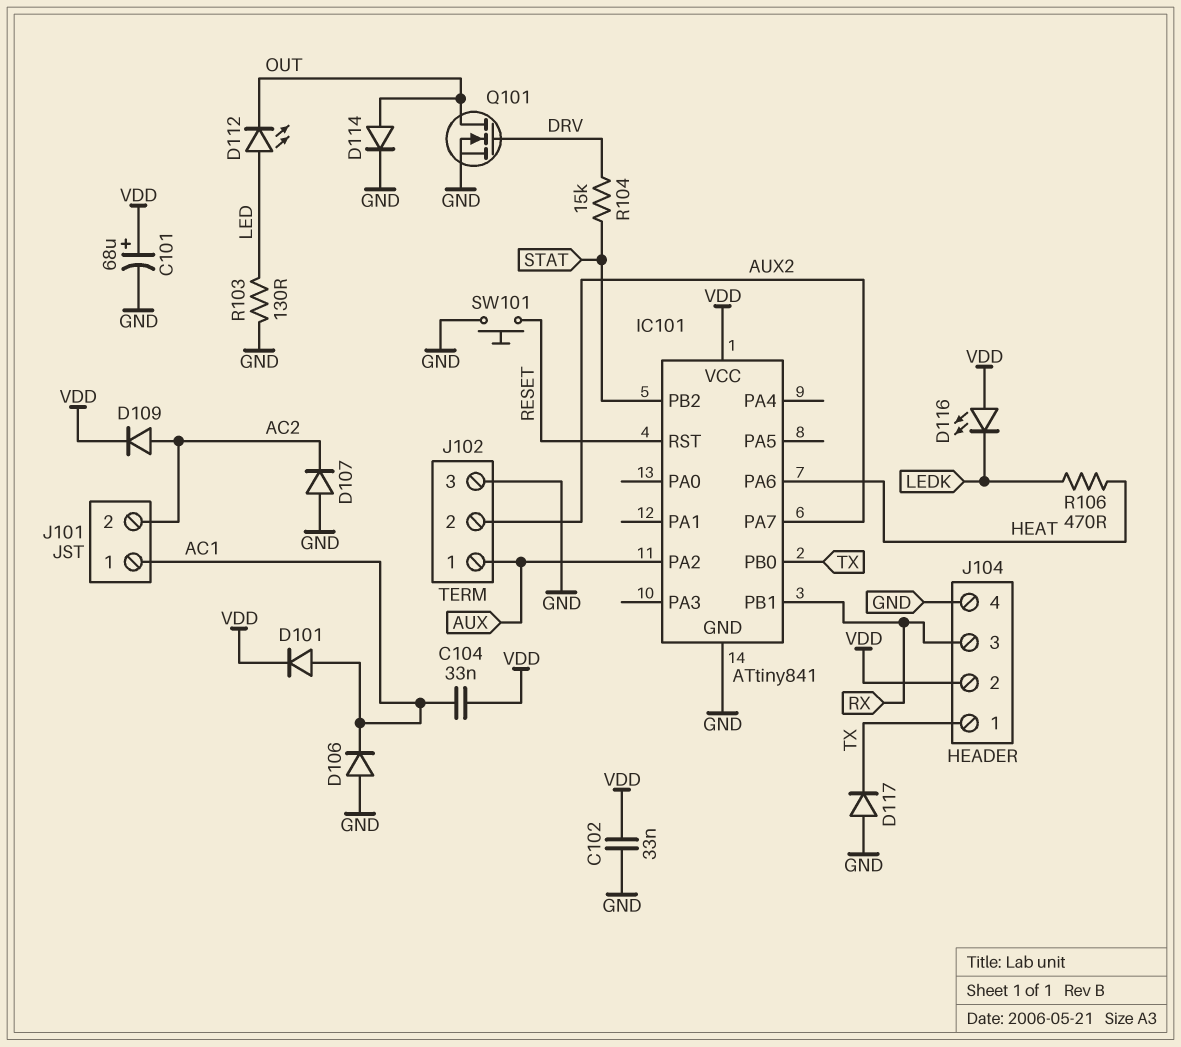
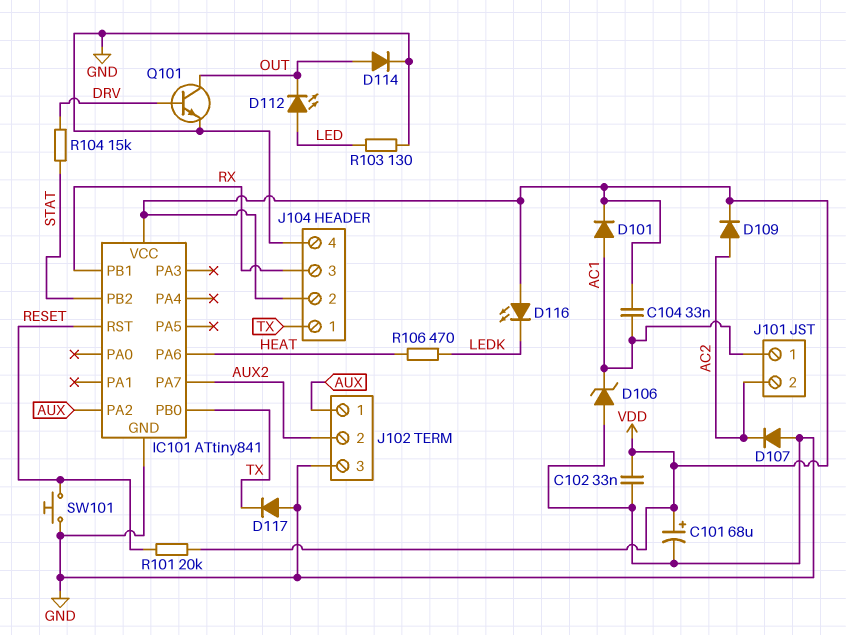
D106: diode (A GND, K AC1) -> zener (A GND, K AC1)
Q101: NMOS (G DRV, D OUT, S GND) -> NPN (B DRV, C OUT, E GND)
R101: none -> 20k (RESET, VDD)

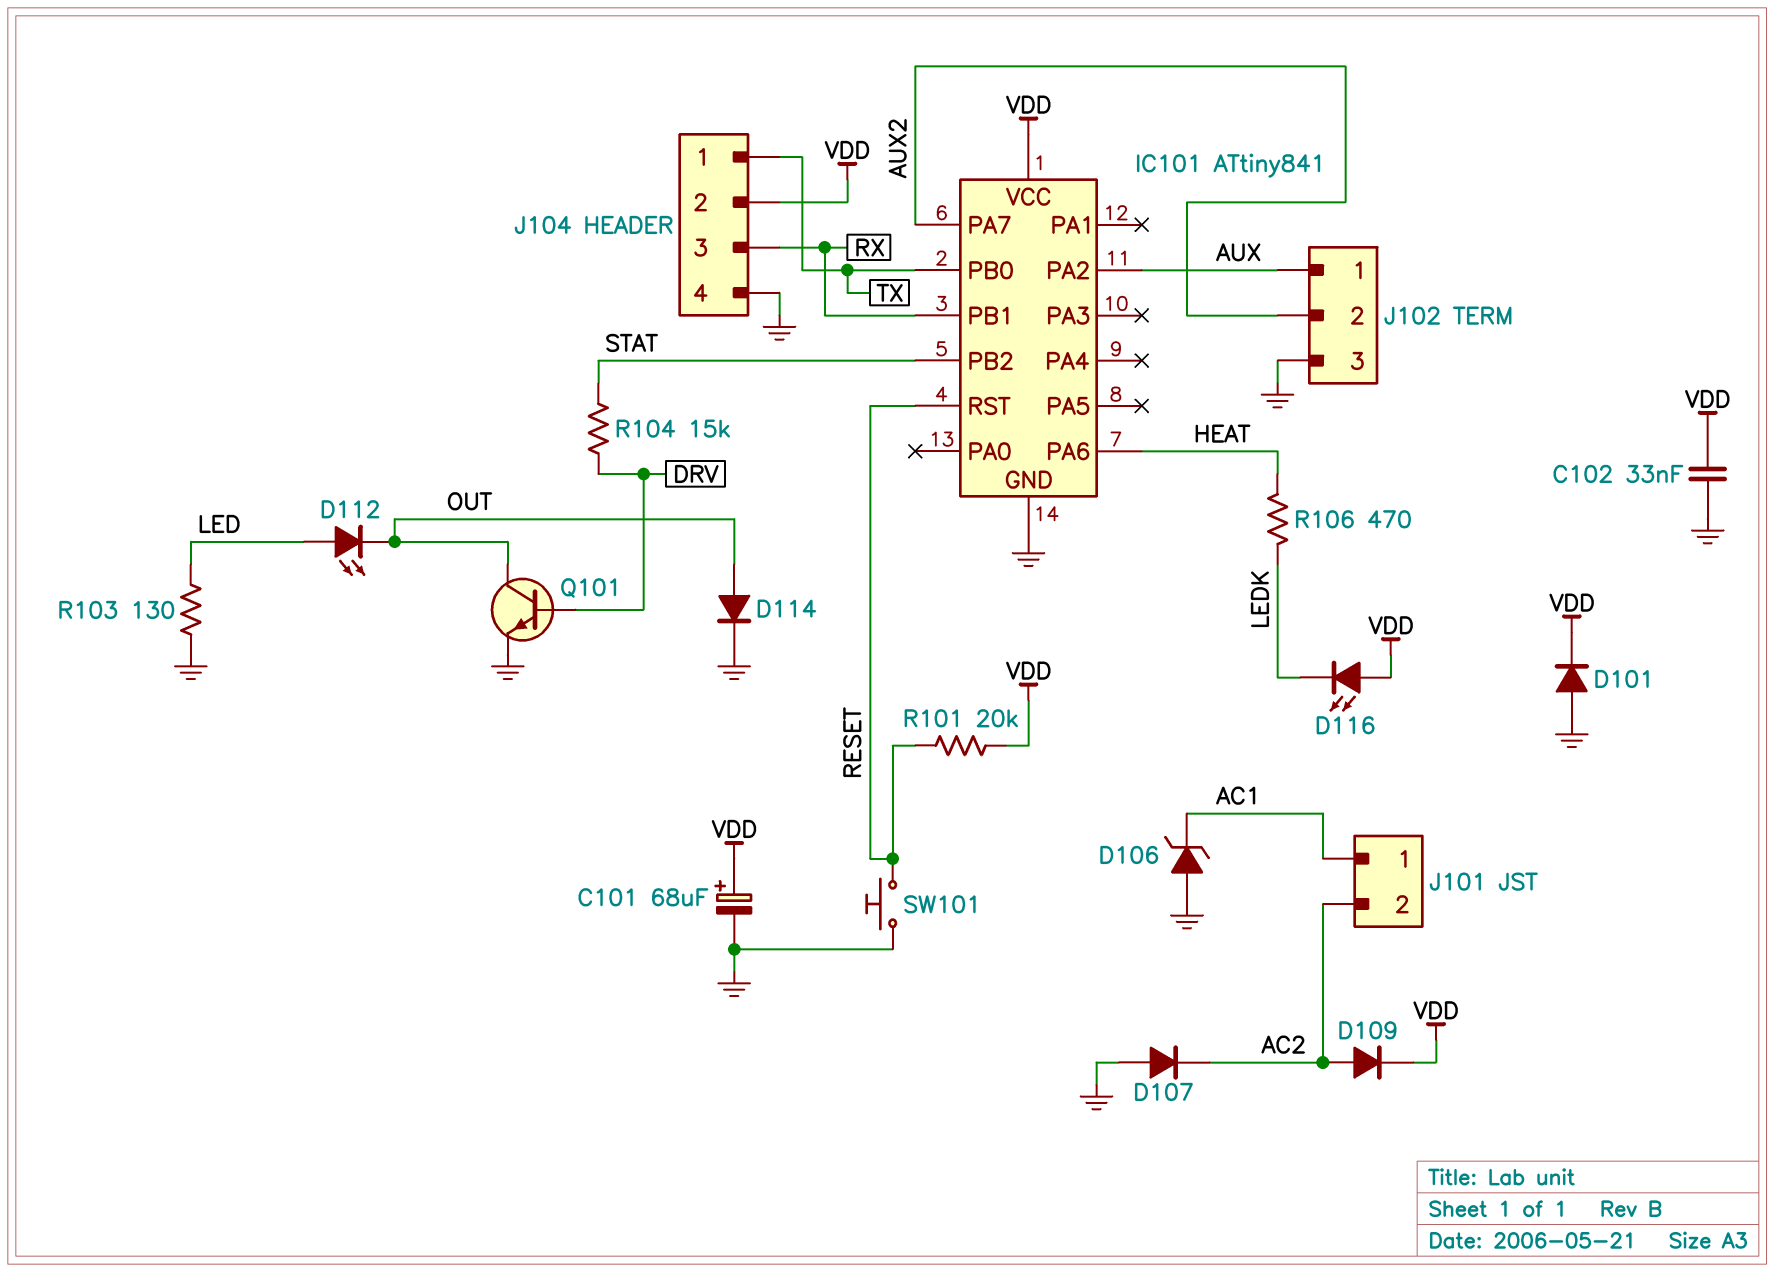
C104: 33nF (AC1, VDD) -> none
D101: diode (A AC1, K VDD) -> diode (A GND, K VDD)
D117: diode (A GND, K TX) -> none

